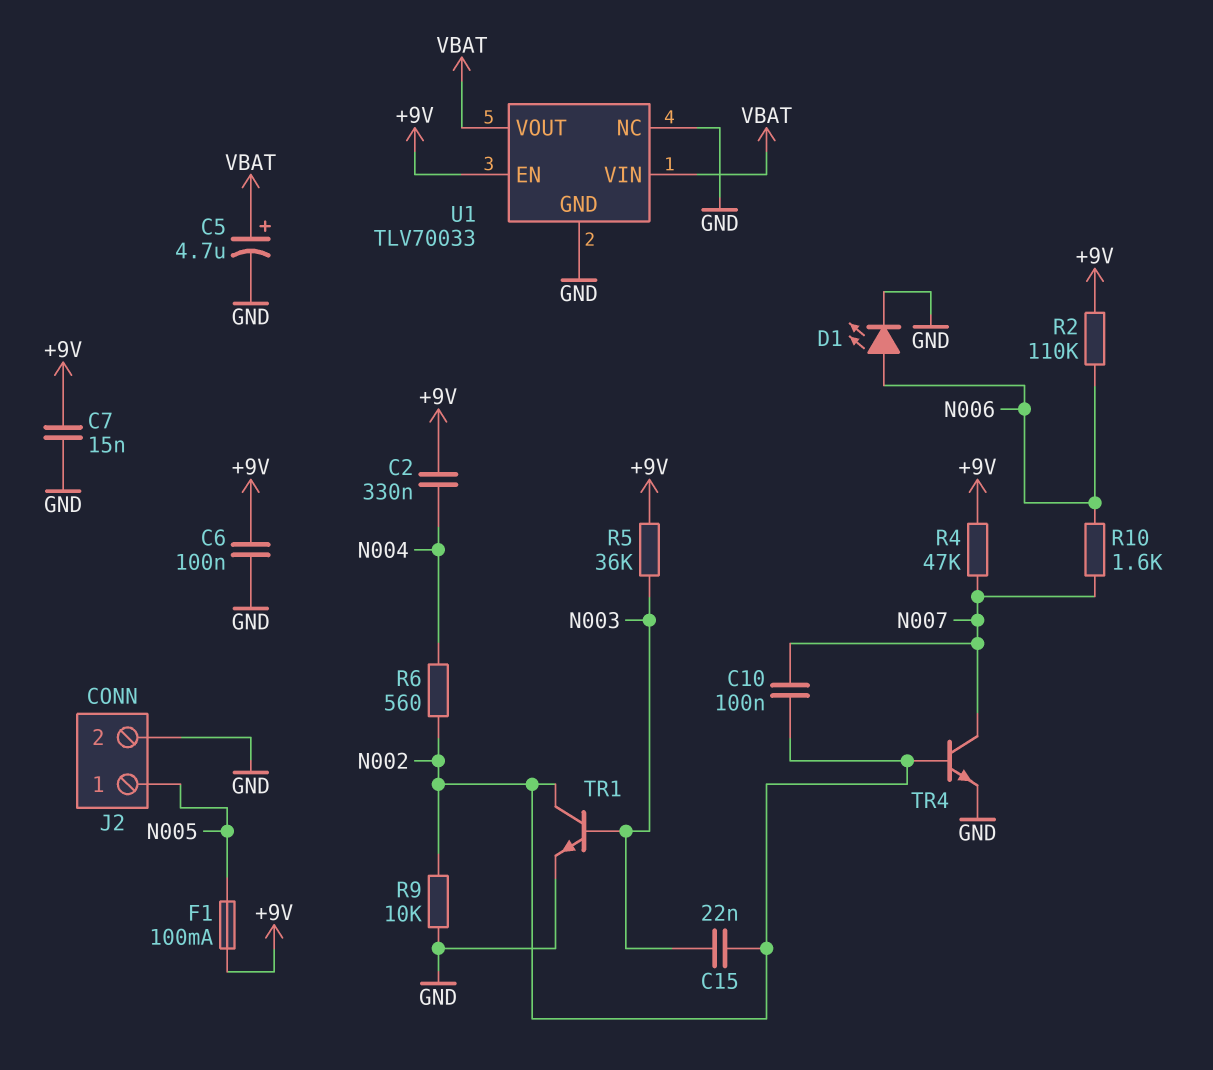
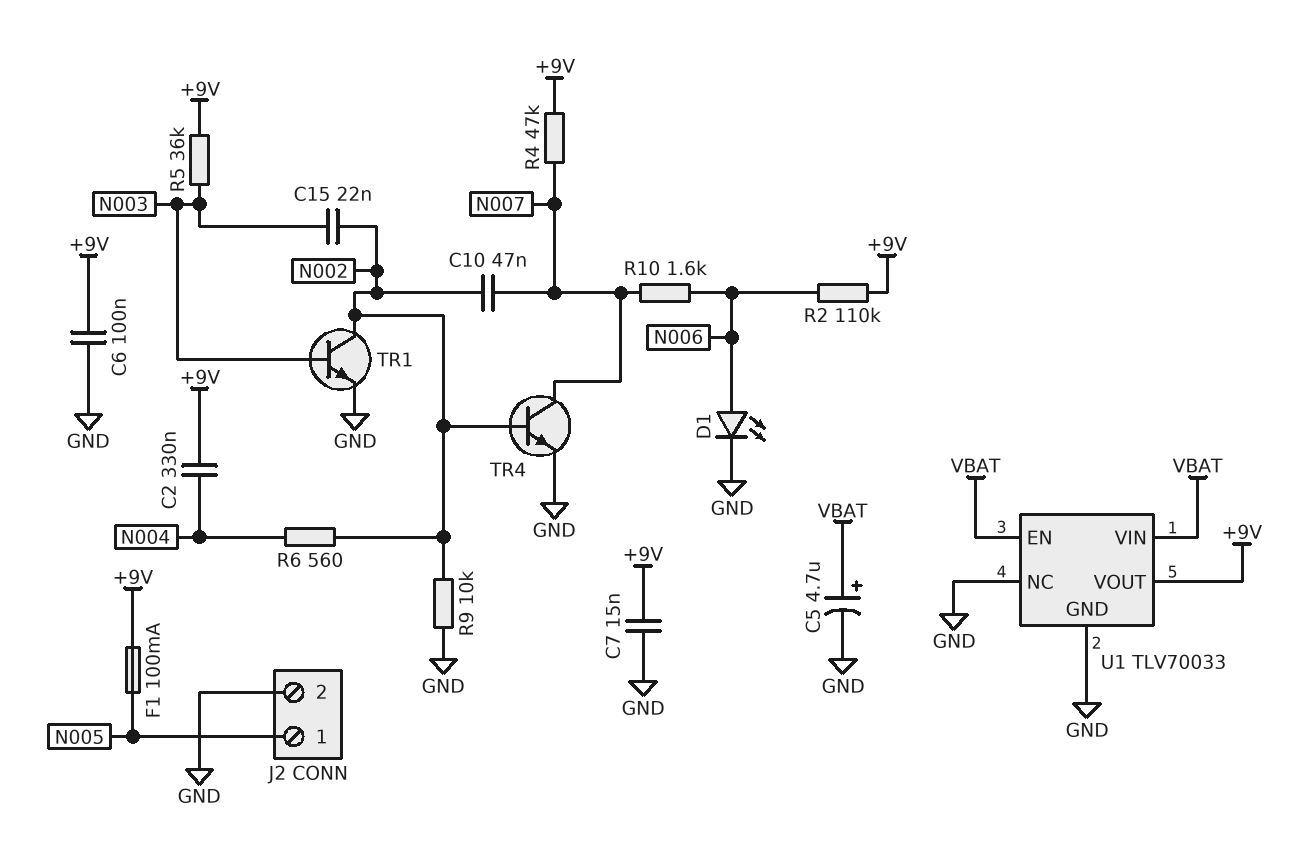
C10: 100nF (N002, N007) -> 47nF (N002, N007)
U1 pin EN: +9V -> VBAT
U1 pin VOUT: VBAT -> +9V

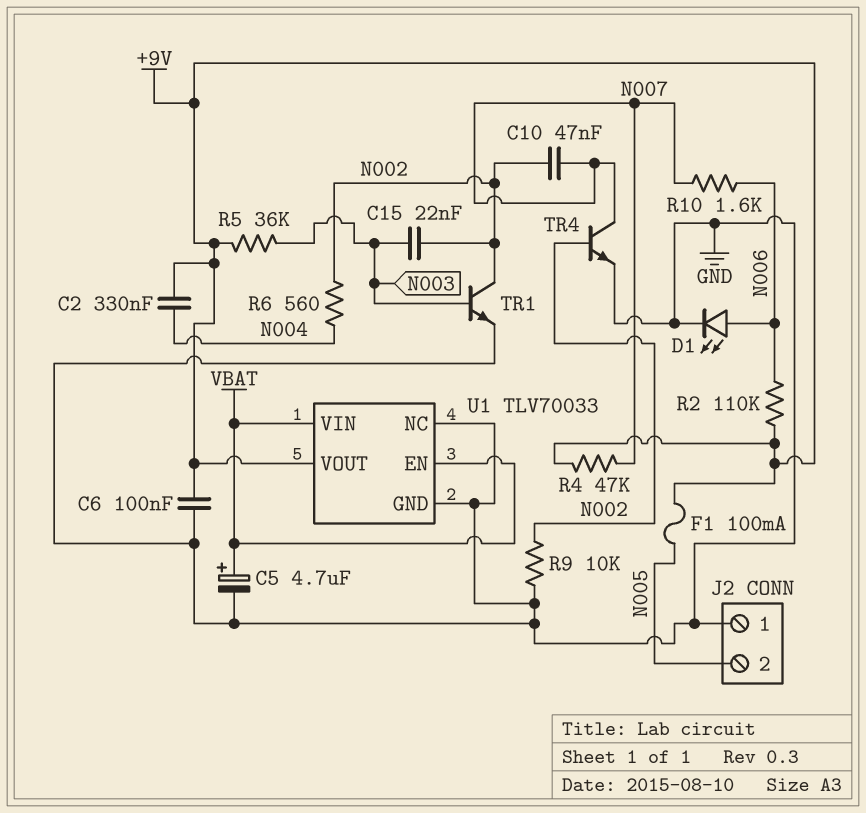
C7: 15nF (+9V, GND) -> none
J2 pin 1: N005 -> GND
J2 pin 2: GND -> N005

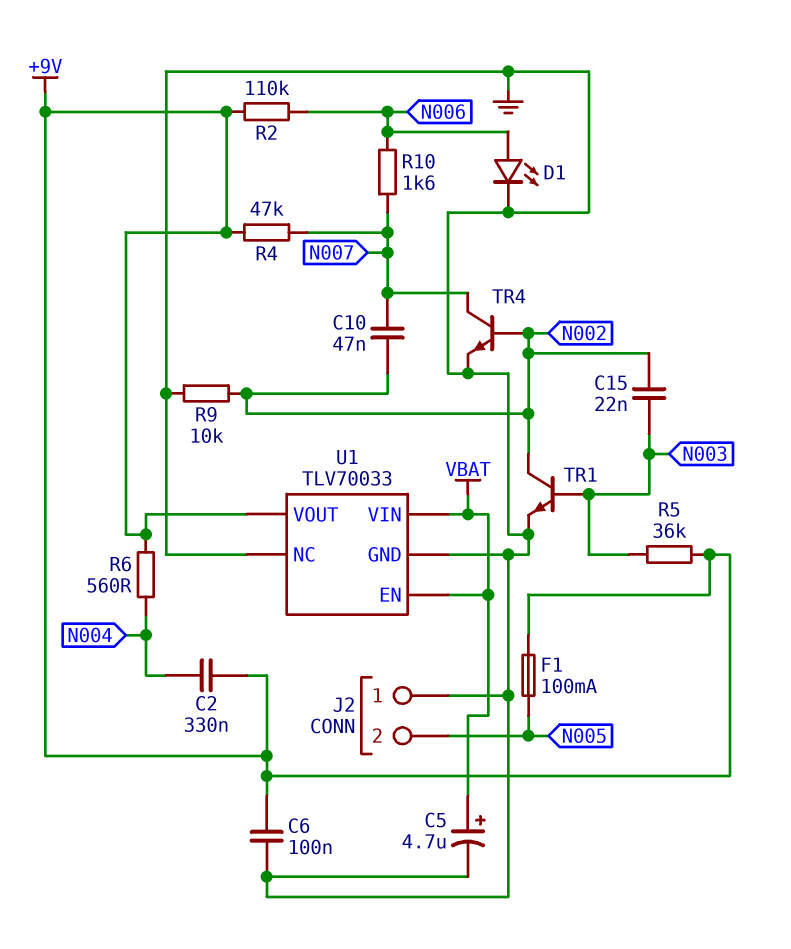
R6: 560 (N002, N004) -> 560 (+9V, N004)

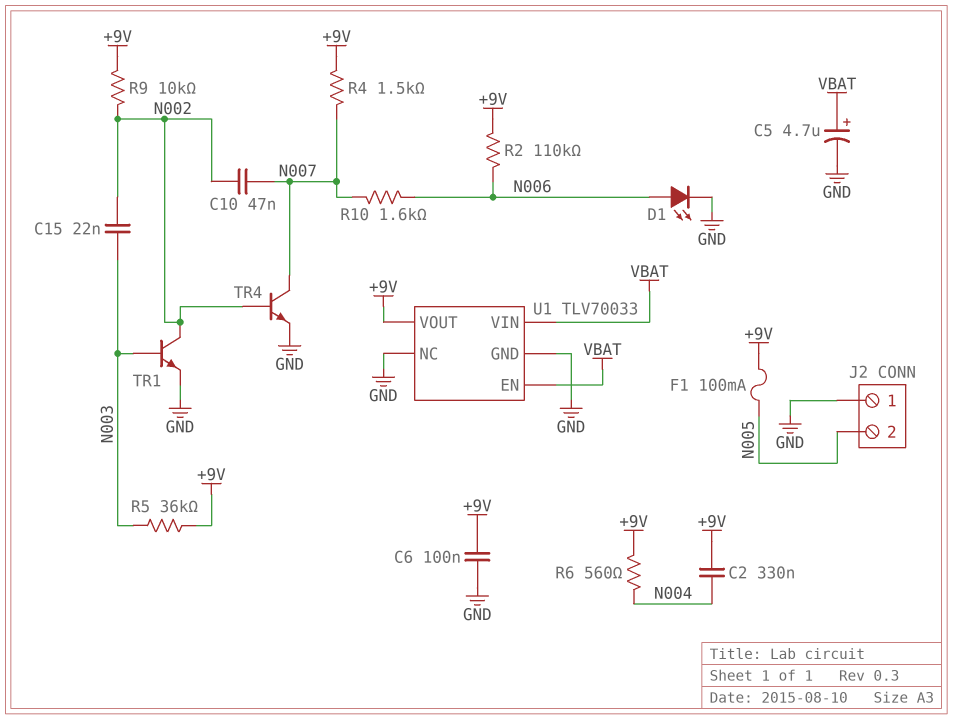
R4: 47k (+9V, N007) -> 1.5k (+9V, N007)
R9: 10k (GND, N002) -> 10k (+9V, N002)

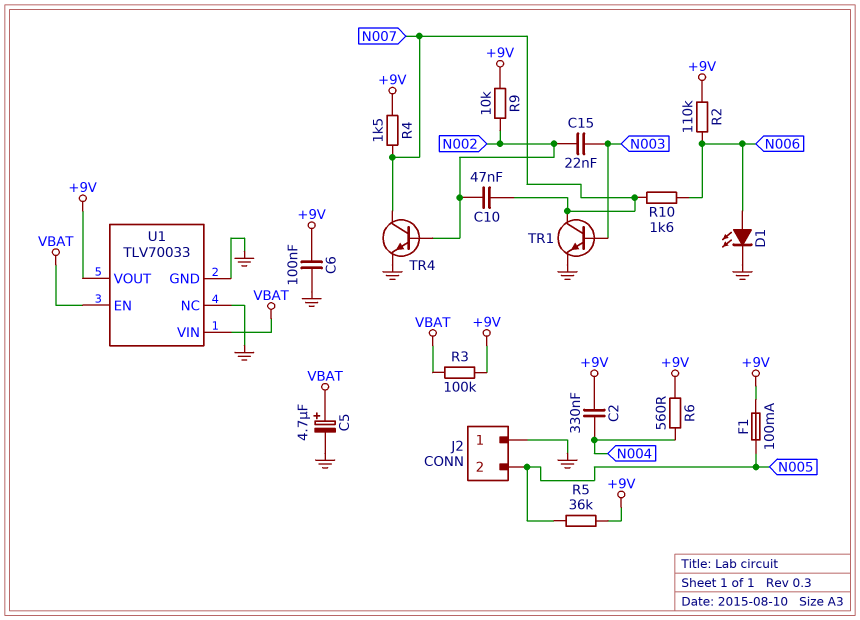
R3: none -> 100k (+9V, VBAT)
R5: 36k (+9V, N003) -> 36k (+9V, N005)
TR1: NPN (B N003, C N002, E GND) -> NPN (B N003, C N007, E GND)

